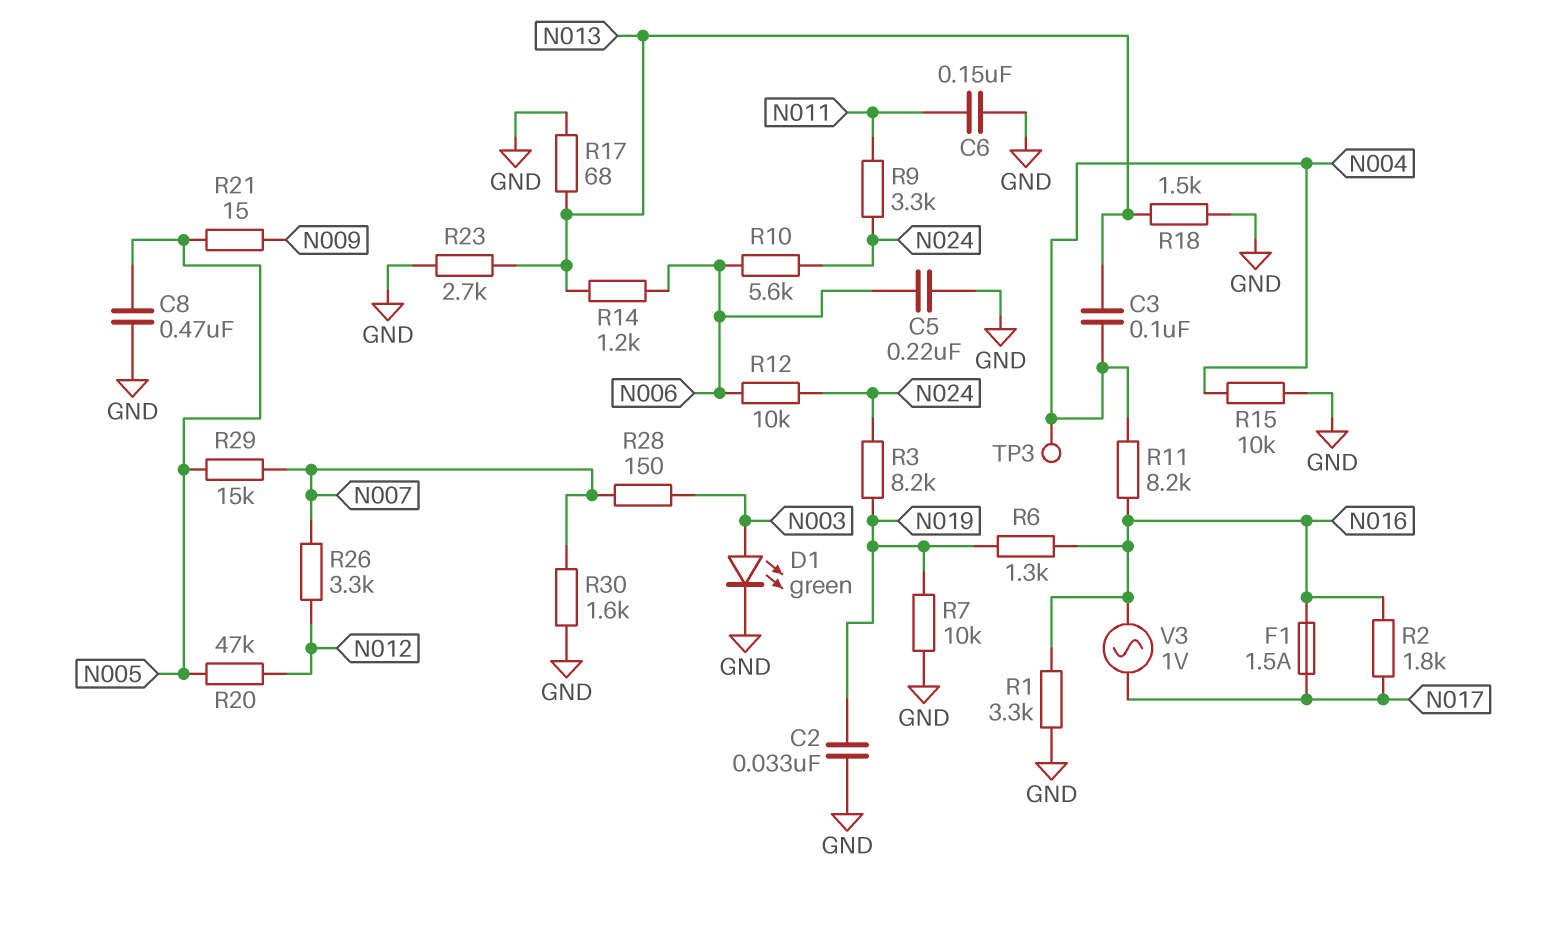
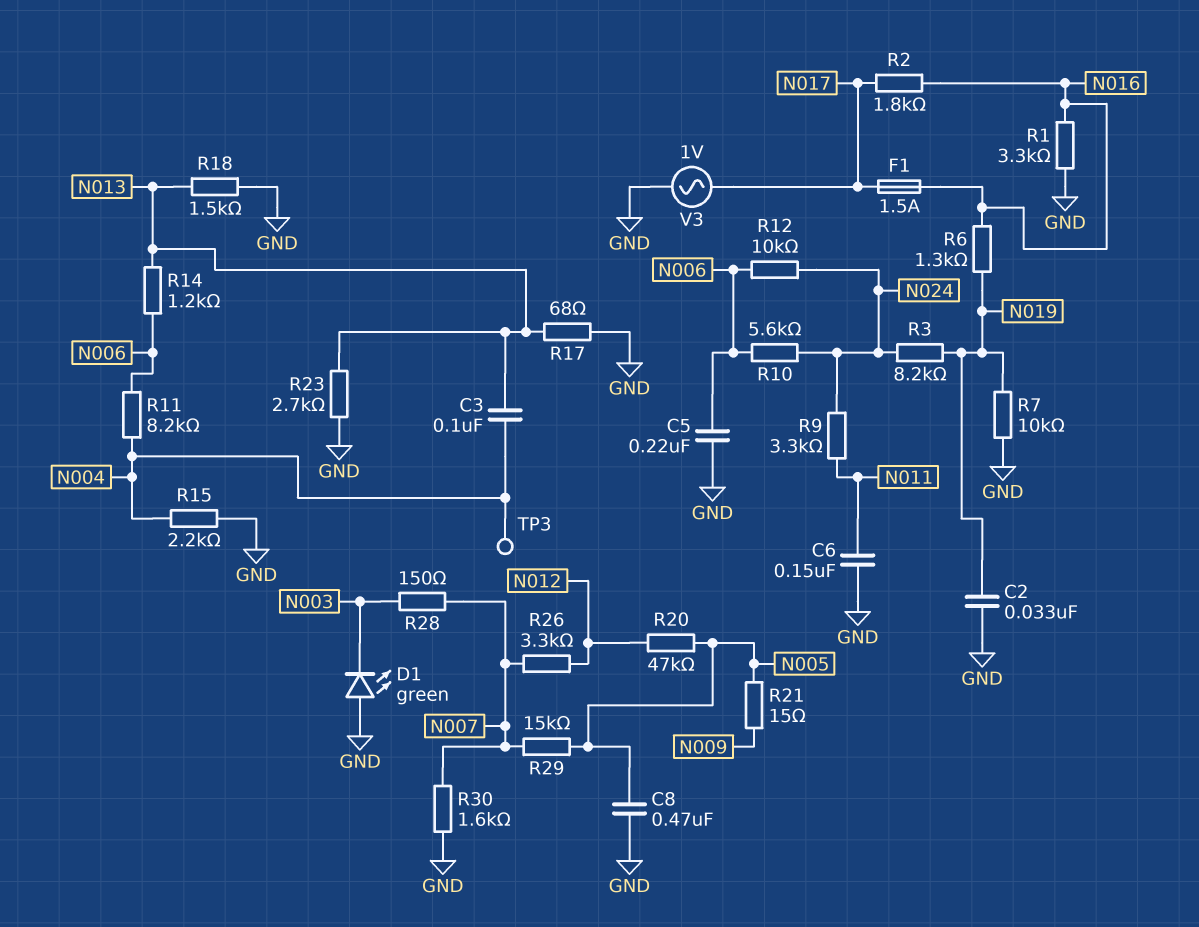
D1: LED green (A N003, K GND) -> LED green (A GND, K N003)
R11: 8.2k (N004, N016) -> 8.2k (N004, N006)
R15: 10k (GND, N004) -> 2.2k (GND, N004)
V3: AC 1V (N016, N017) -> AC 1V (GND, N017)

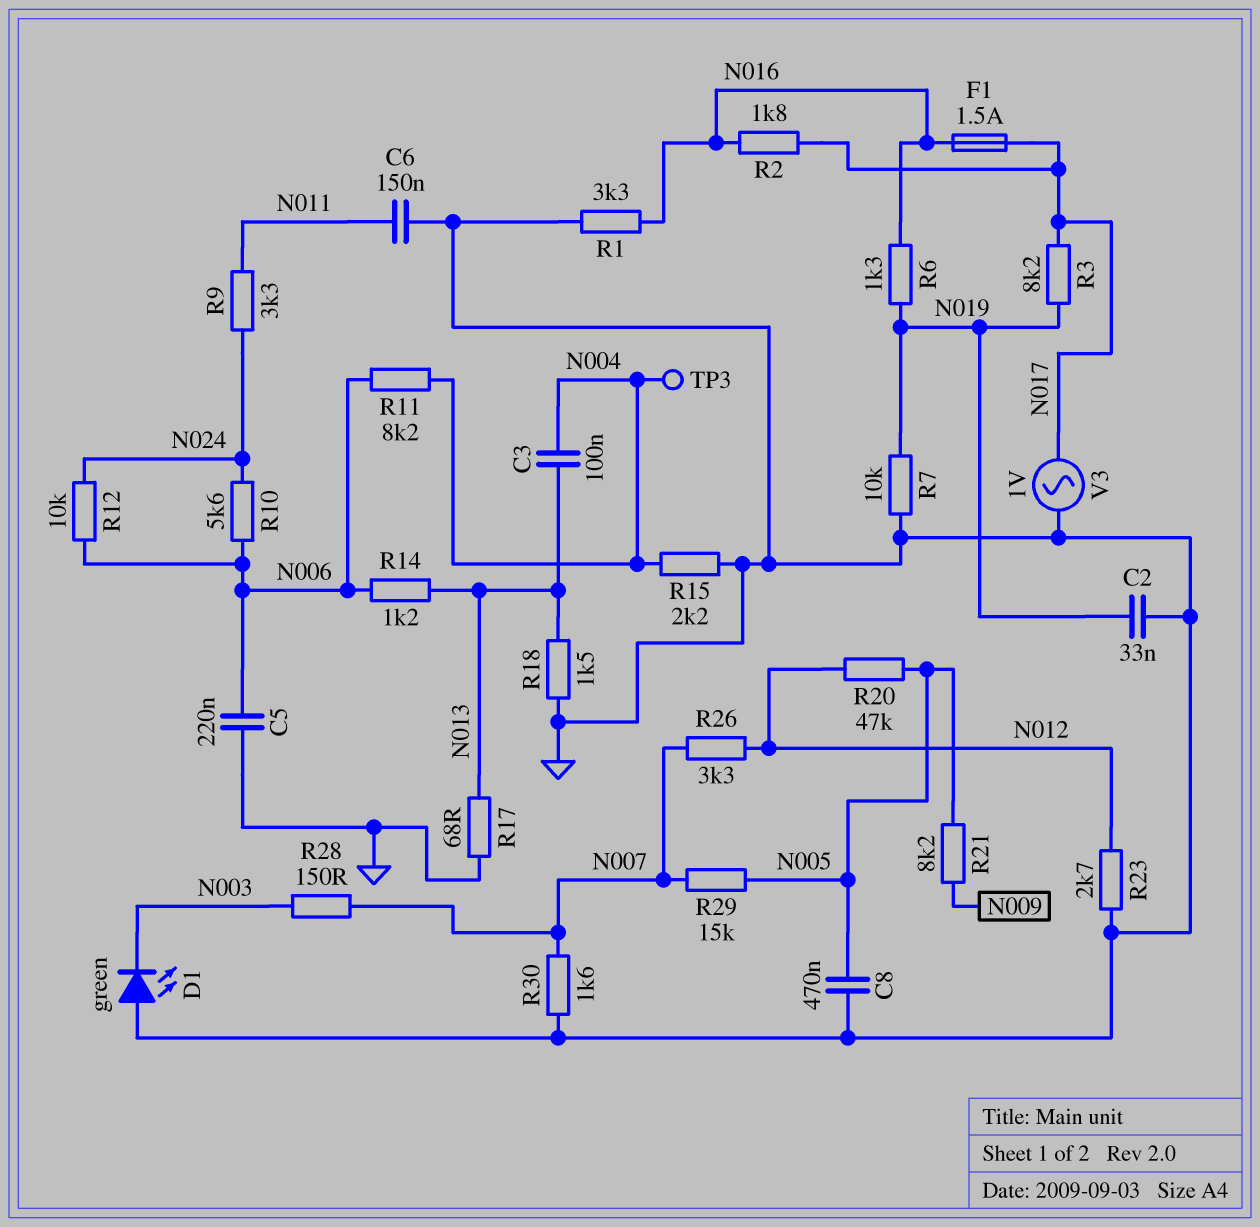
R3: 8.2k (N019, N024) -> 8.2k (N017, N019)
R21: 15 (N005, N009) -> 8.2k (N005, N009)
R23: 2.7k (GND, N013) -> 2.7k (GND, N012)

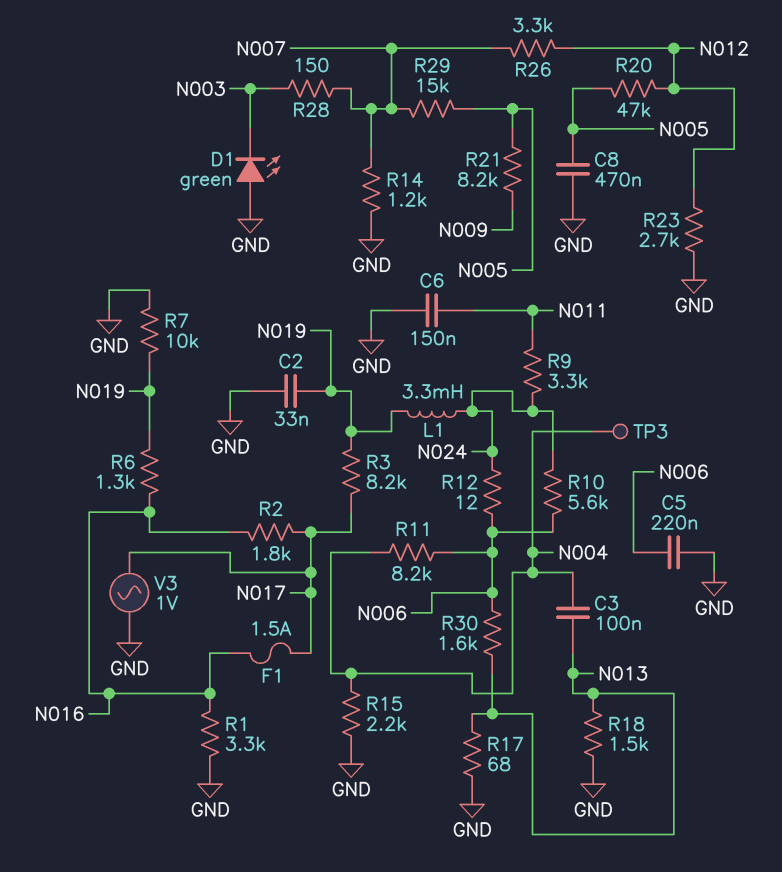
L1: none -> 3.3mH (N019, N024)
R12: 10k (N006, N024) -> 12 (N006, N024)
R14: 1.2k (N006, N013) -> 1.2k (GND, N007)
R30: 1.6k (GND, N007) -> 1.6k (N006, N013)

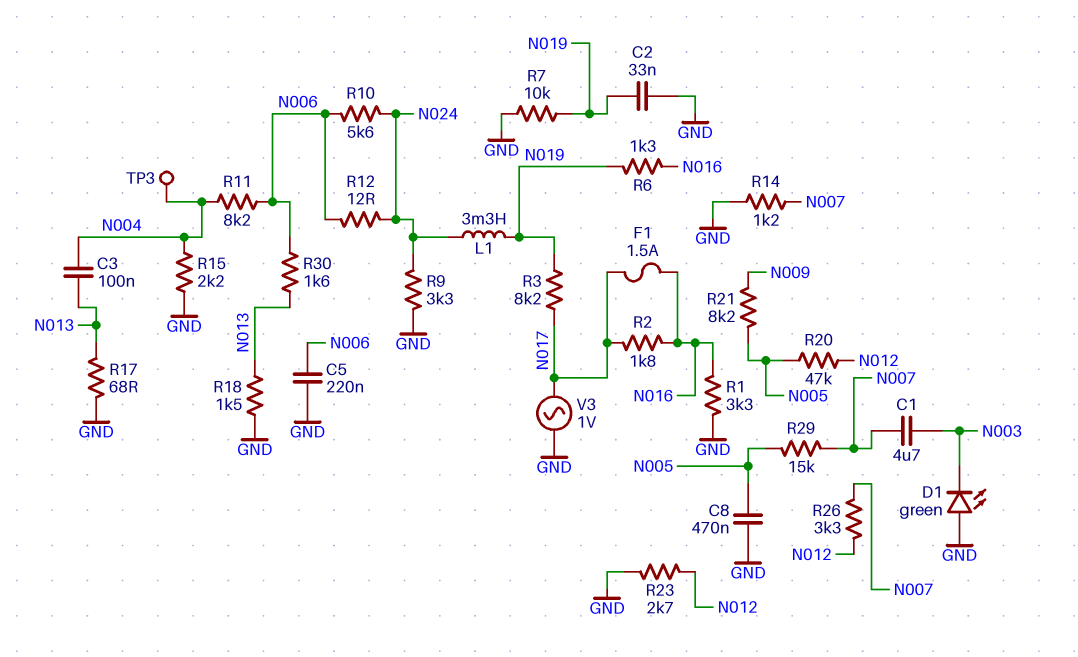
C1: none -> 4.7uF (N003, N007)
C6: 150nF (GND, N011) -> none
R9: 3.3k (N011, N024) -> 3.3k (GND, N024)
R28: 150 (N003, N007) -> none

